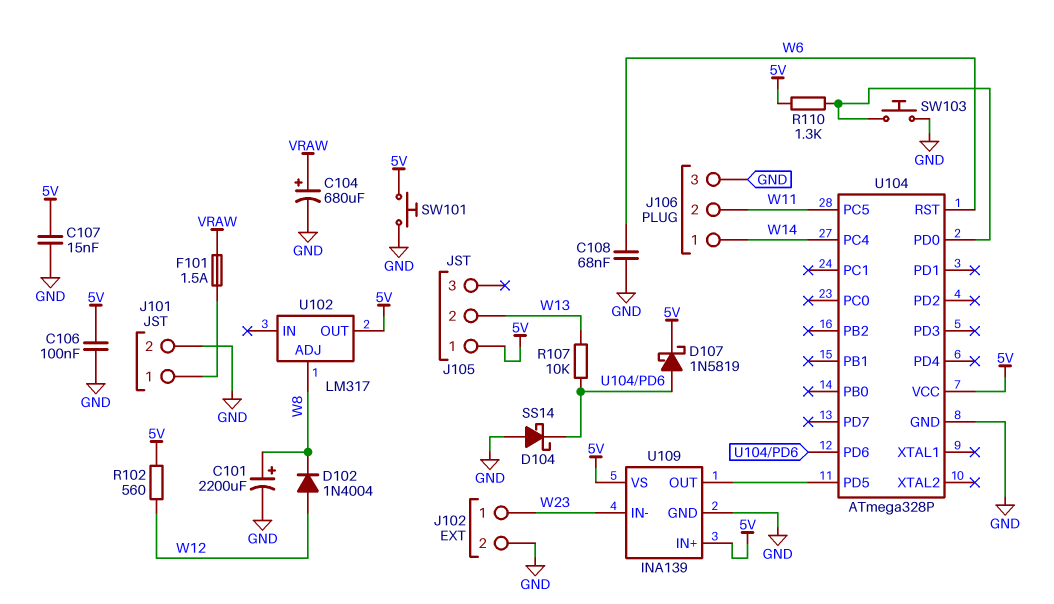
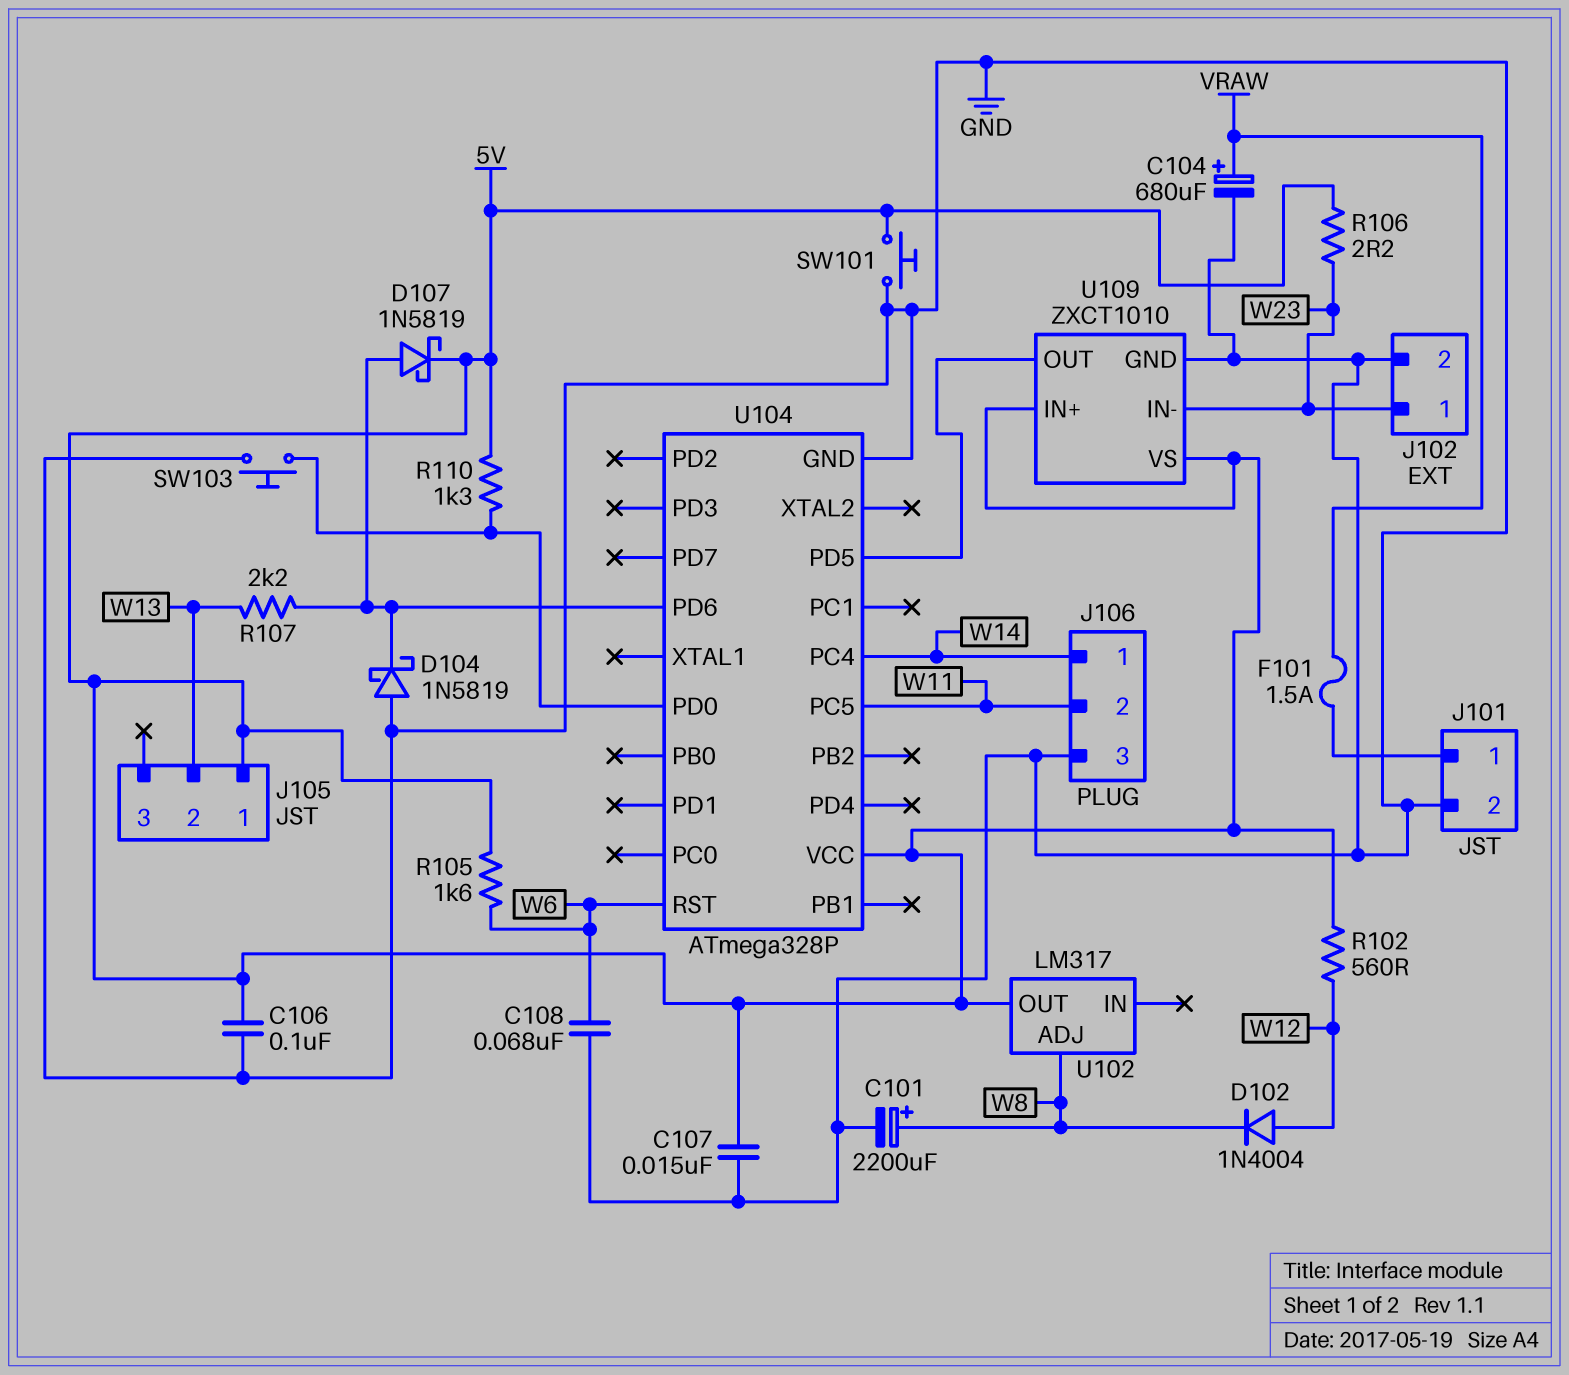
D104: schottky SS14 (A GND, K U104/PD6) -> schottky 1N5819 (A GND, K U104/PD6)
R105: none -> 1.6k (5V, W6)
R106: none -> 2.2 (5V, W23)
R107: 10k (U104/PD6, W13) -> 2.2k (U104/PD6, W13)
U109: INA139 -> ZXCT1010

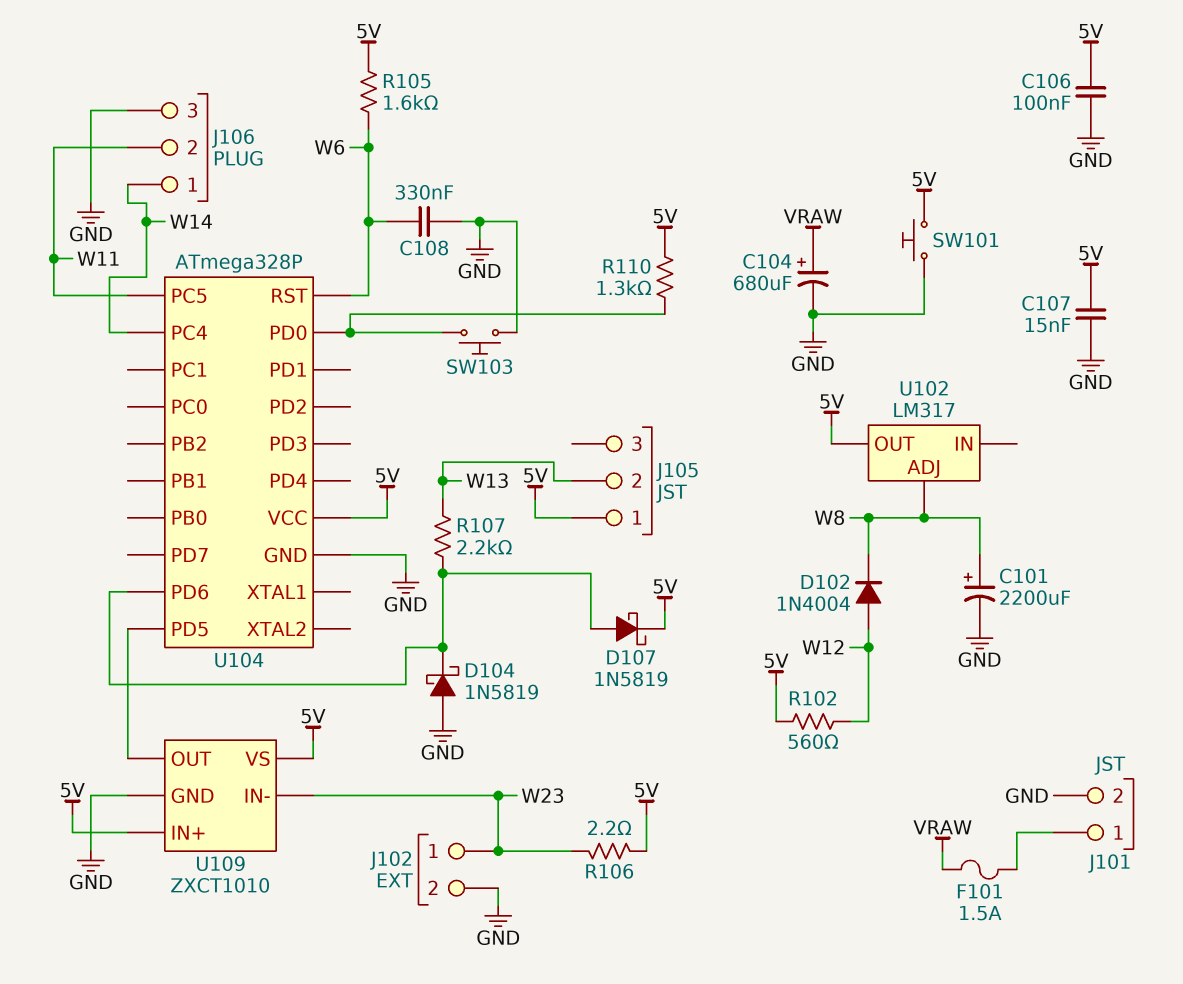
C108: 68nF (GND, W6) -> 330nF (GND, W6)

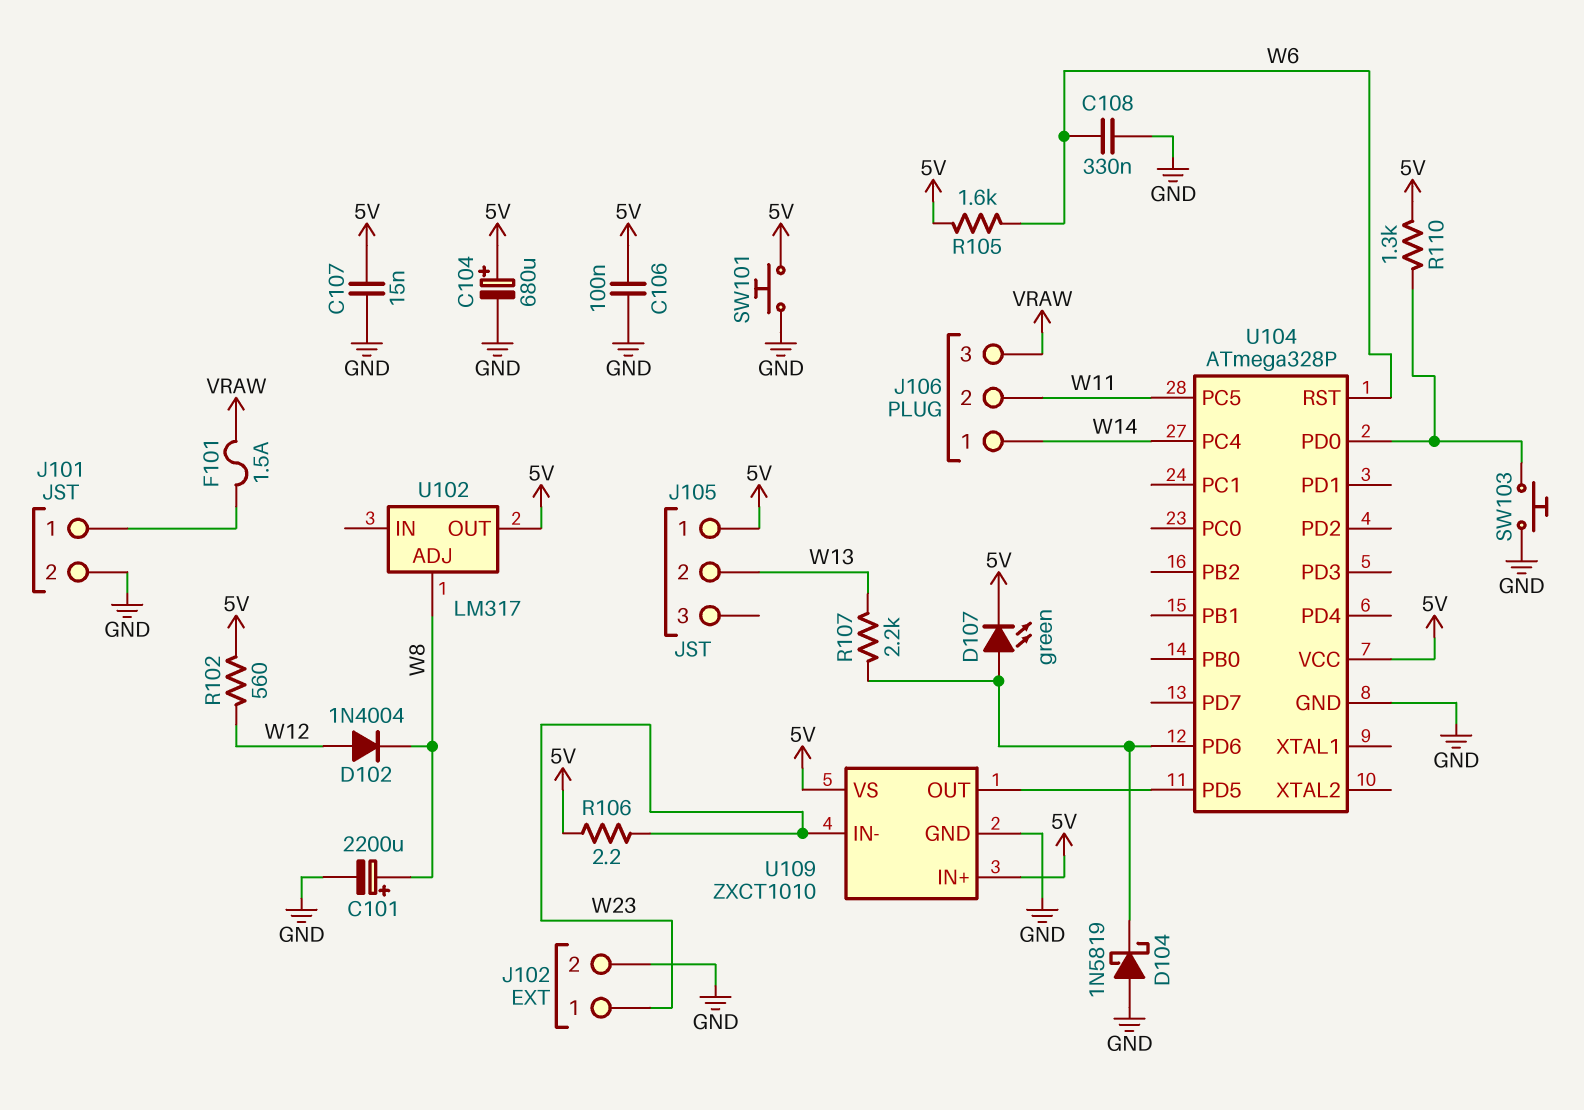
C104: 680uF (plus VRAW, minus GND) -> 680uF (plus 5V, minus GND)
D107: schottky 1N5819 (A U104/PD6, K 5V) -> LED green (A U104/PD6, K 5V)
J106 pin 3: GND -> VRAW

